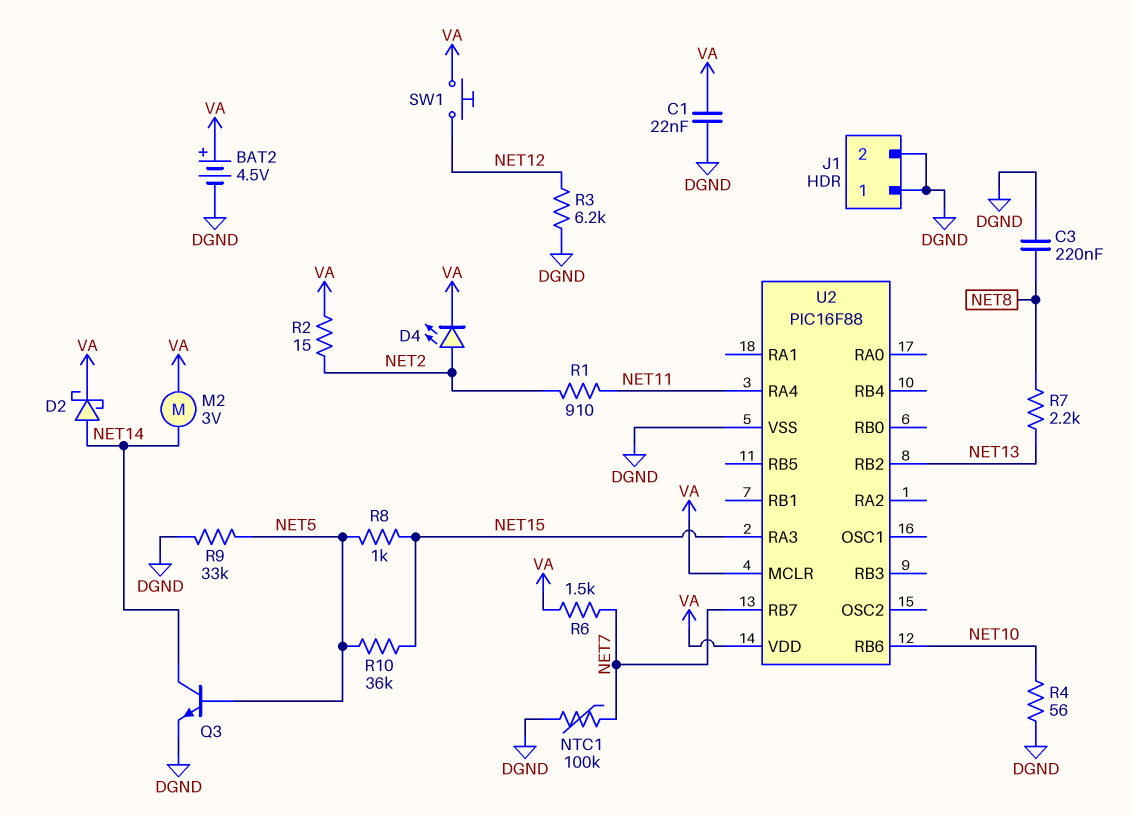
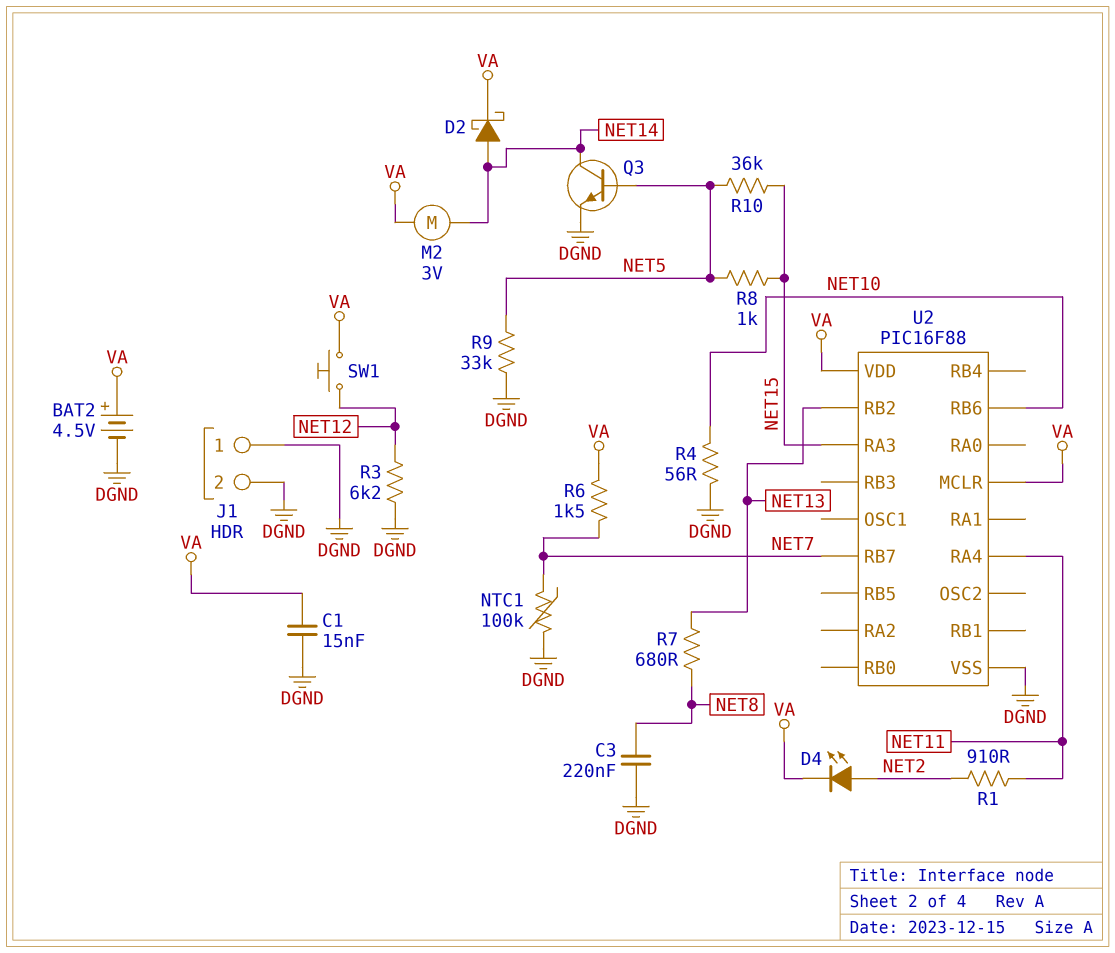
C1: 22nF (DGND, VA) -> 15nF (DGND, VA)
R2: 15 (NET2, VA) -> none
R7: 2.2k (NET8, NET13) -> 680 (NET8, NET13)

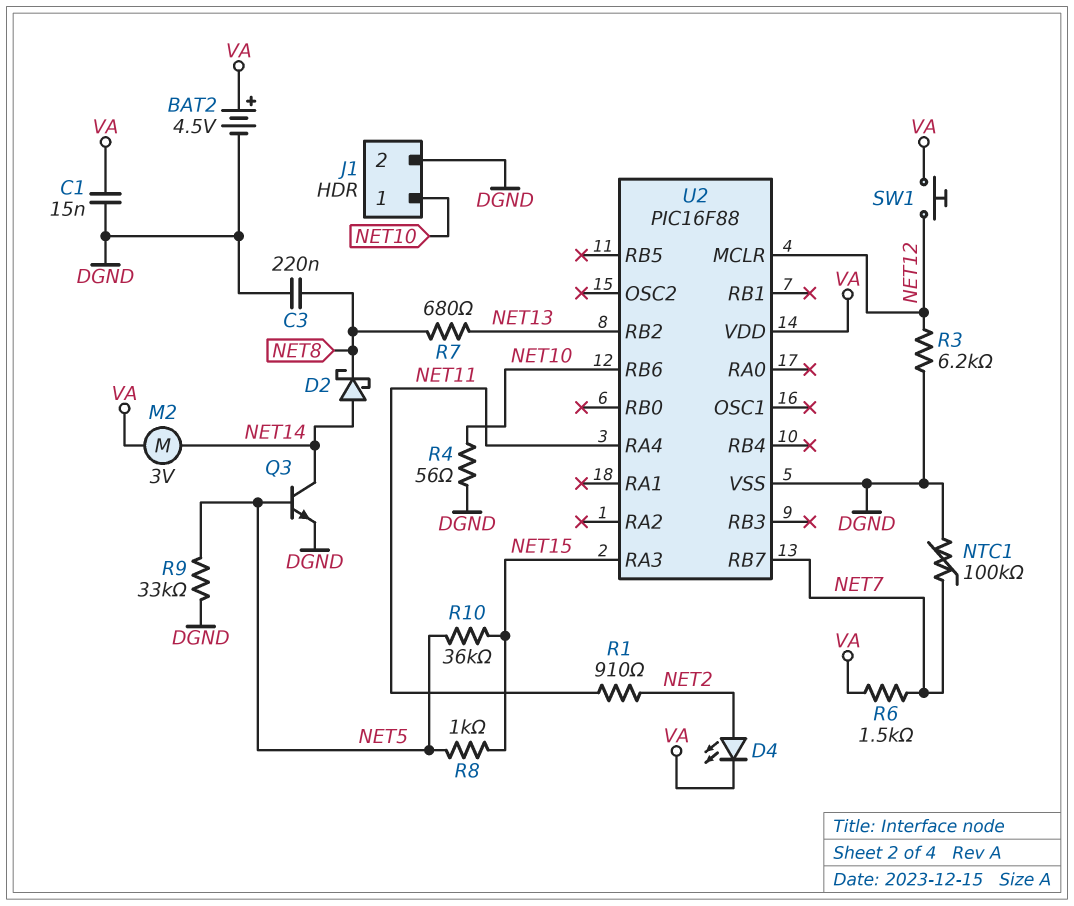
D2: schottky (A NET14, K VA) -> schottky (A NET14, K NET8)
J1 pin 1: DGND -> NET10
U2 pin MCLR: VA -> NET12

